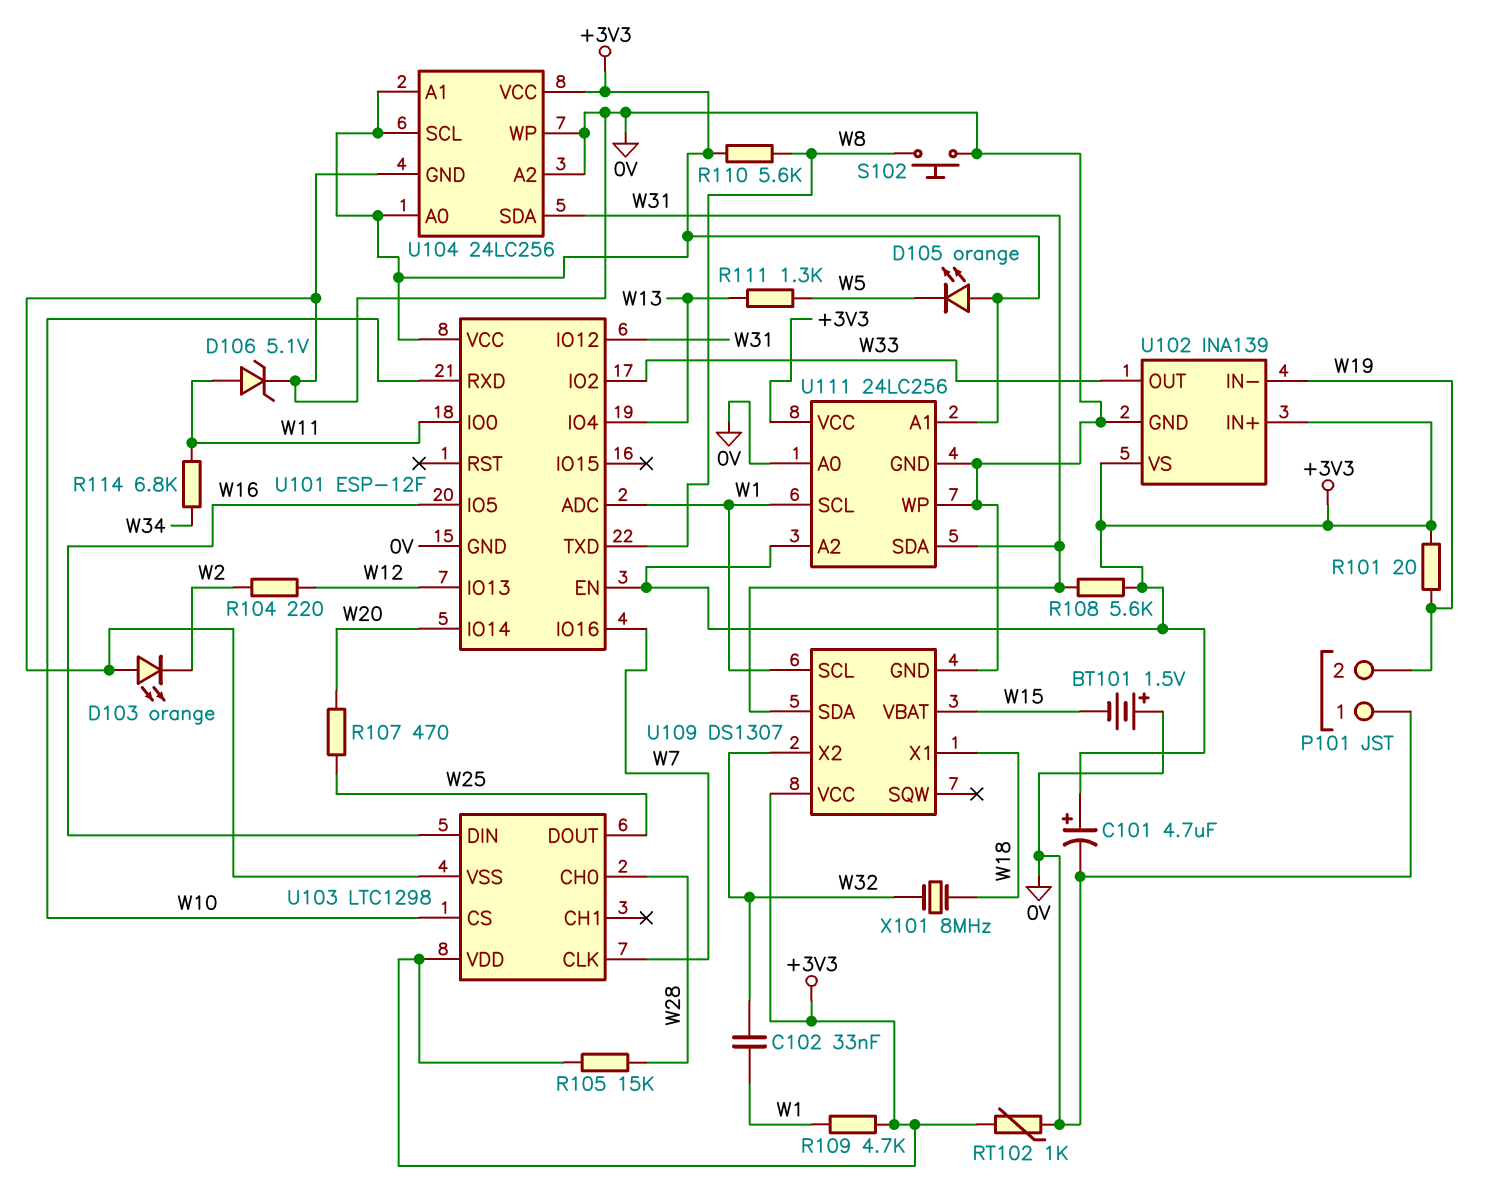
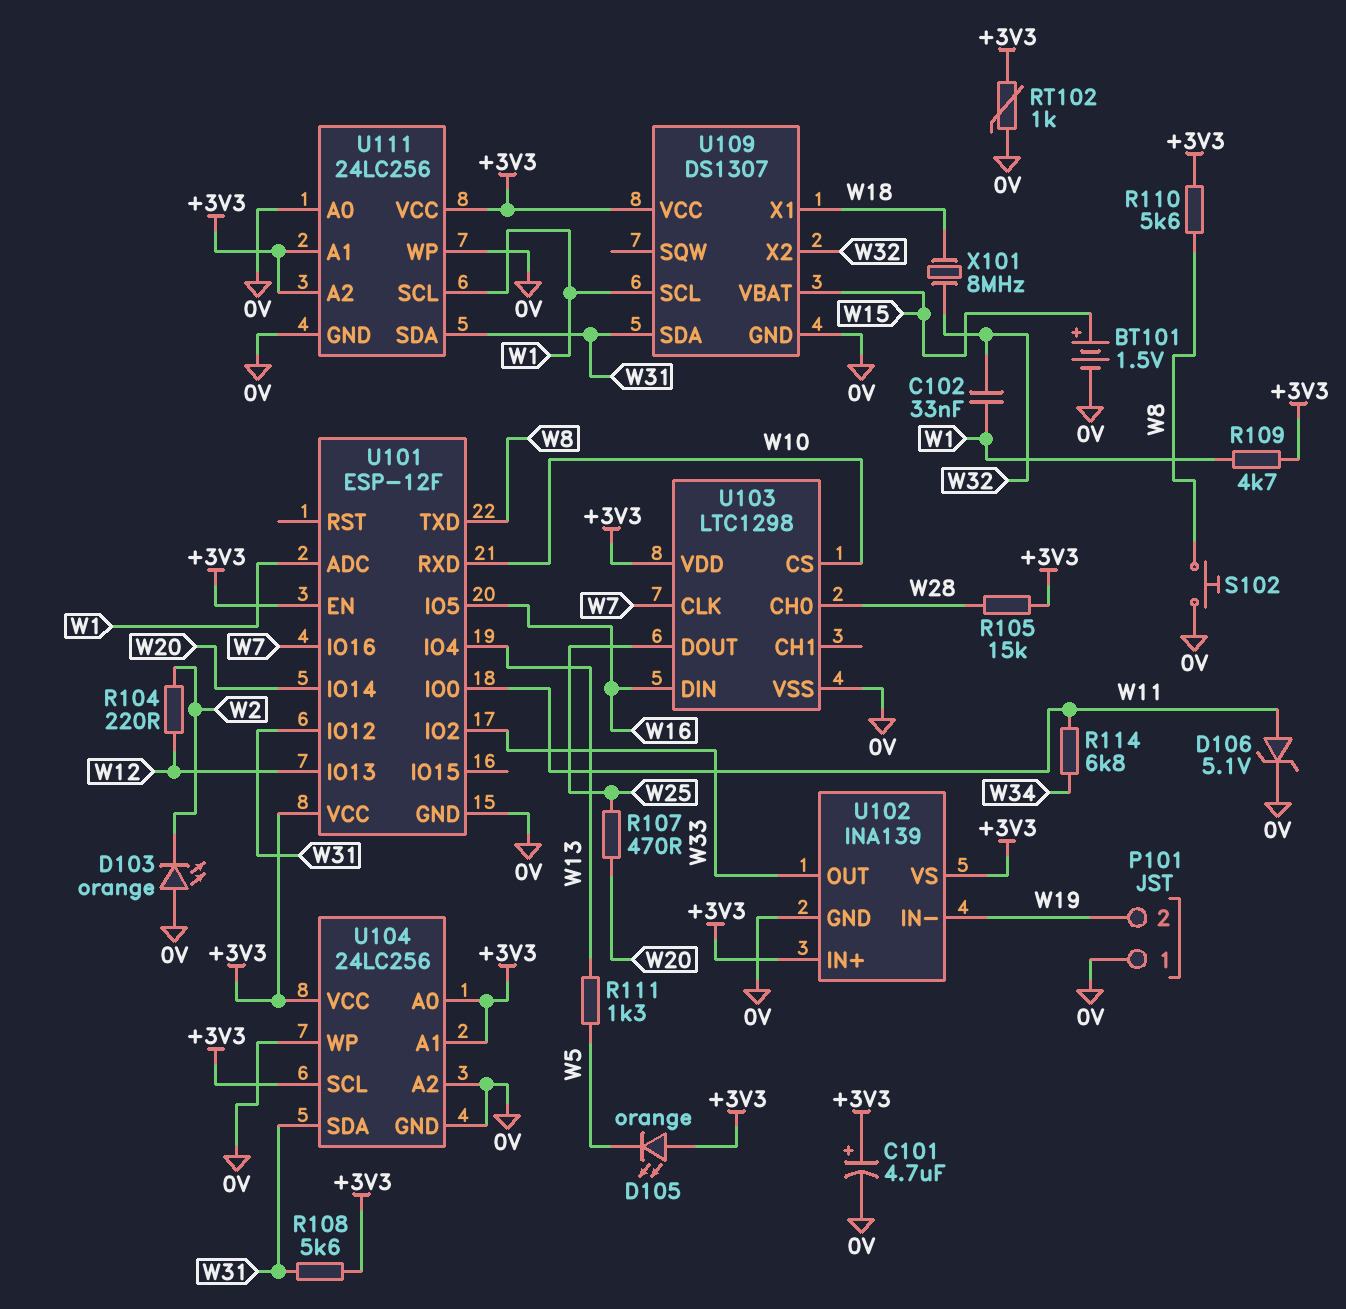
BT101: 1.5V (plus 0V, minus W15) -> 1.5V (plus W15, minus 0V)
R101: 20 (+3V3, W19) -> none

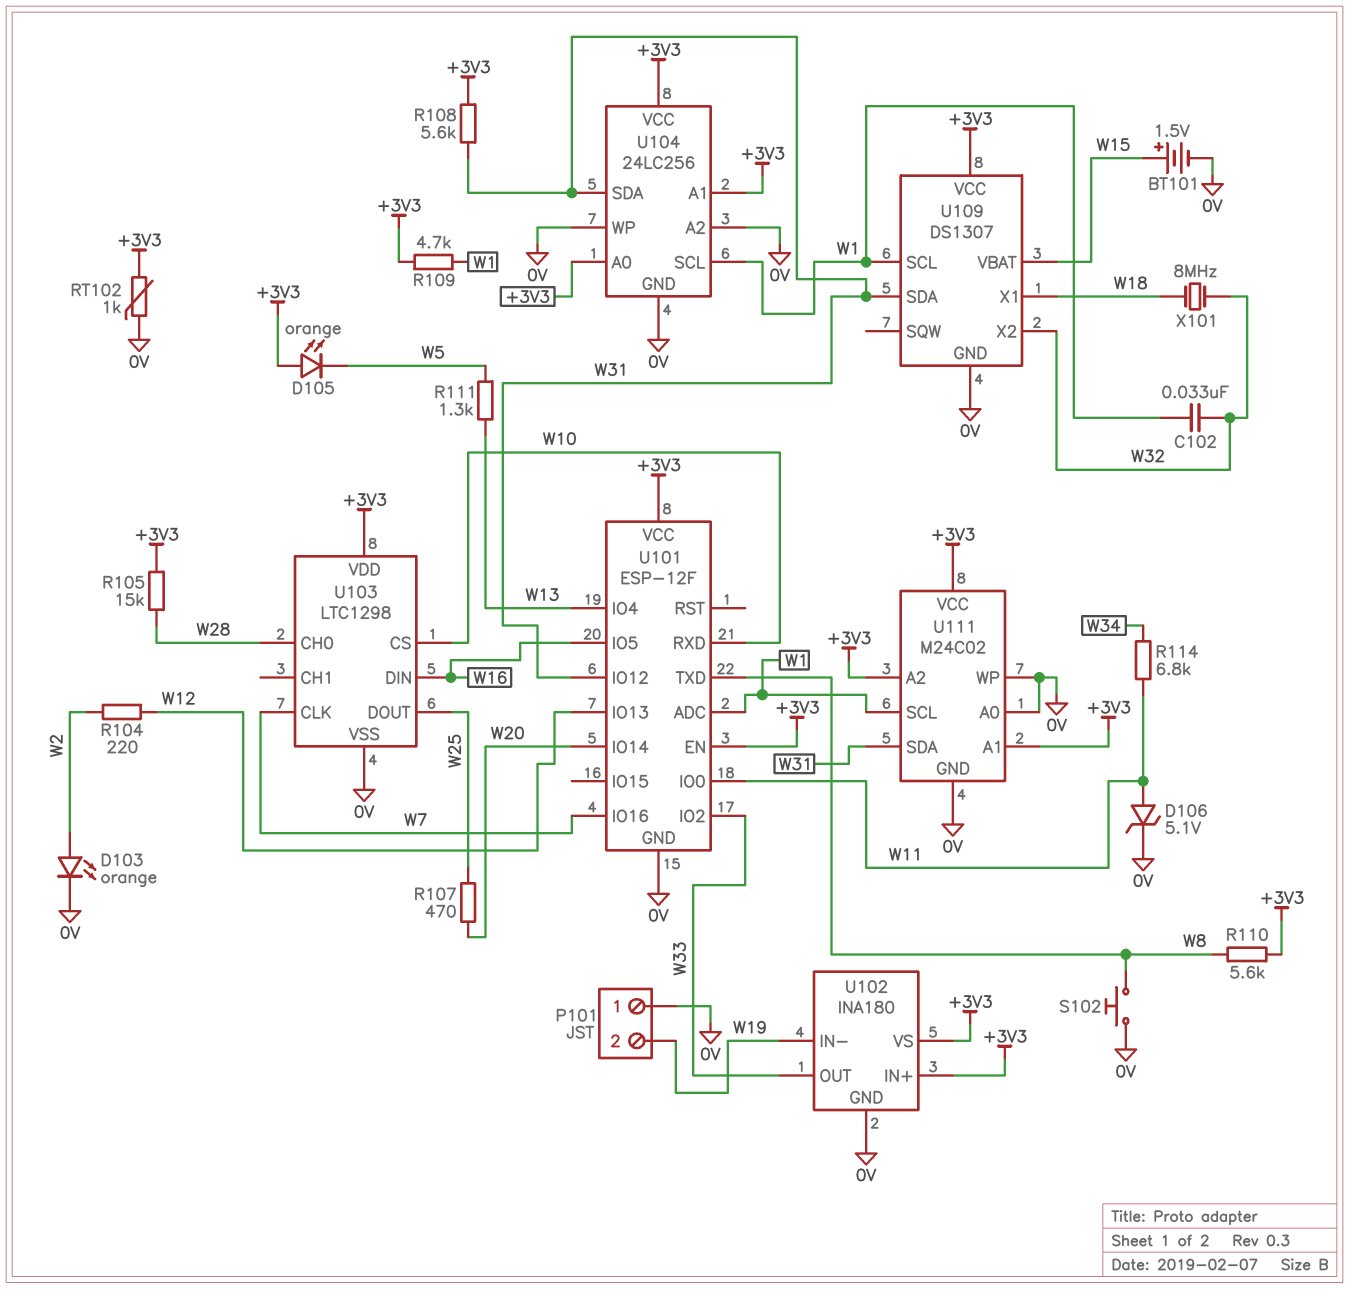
C101: 4.7uF (plus +3V3, minus 0V) -> none
D103: LED orange (A 0V, K W2) -> LED orange (A W2, K 0V)
U102: INA139 -> INA180
U104 pin SCL: +3V3 -> W1
U111: 24LC256 -> M24C02

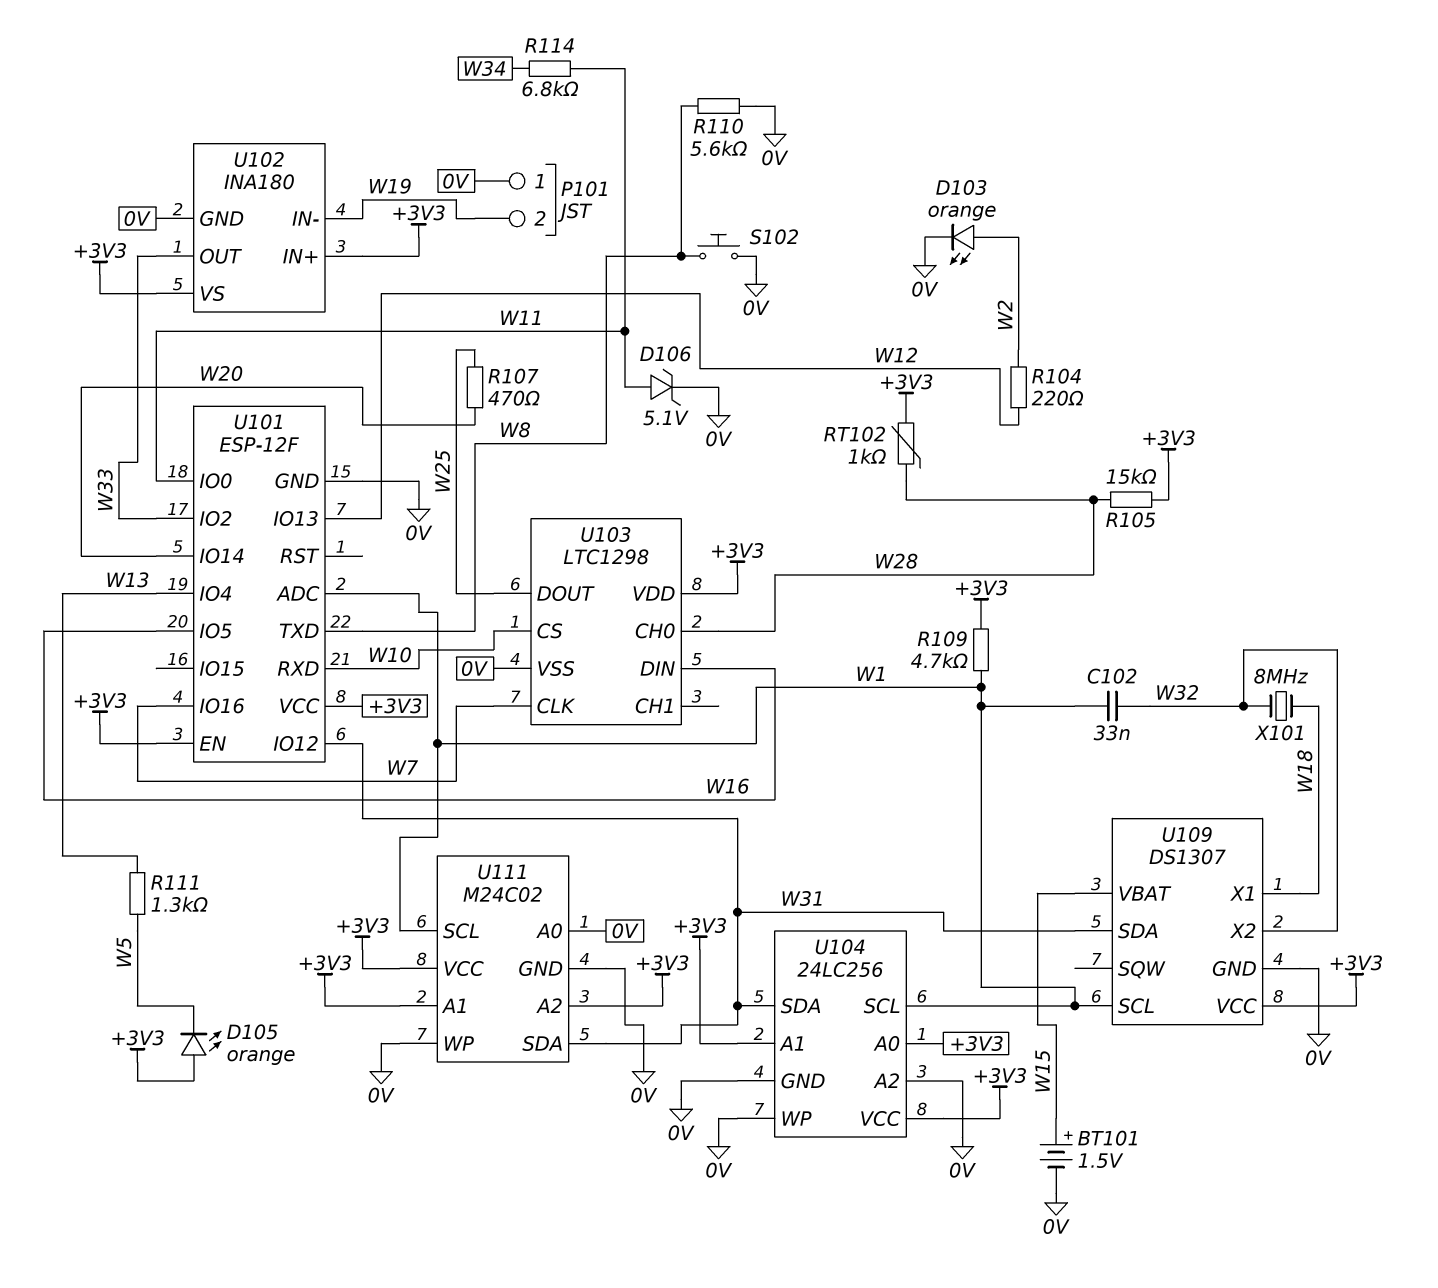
R108: 5.6k (+3V3, W31) -> none
R110: 5.6k (+3V3, W8) -> 5.6k (0V, W8)
RT102: 1k (+3V3, 0V) -> 1k (+3V3, W28)

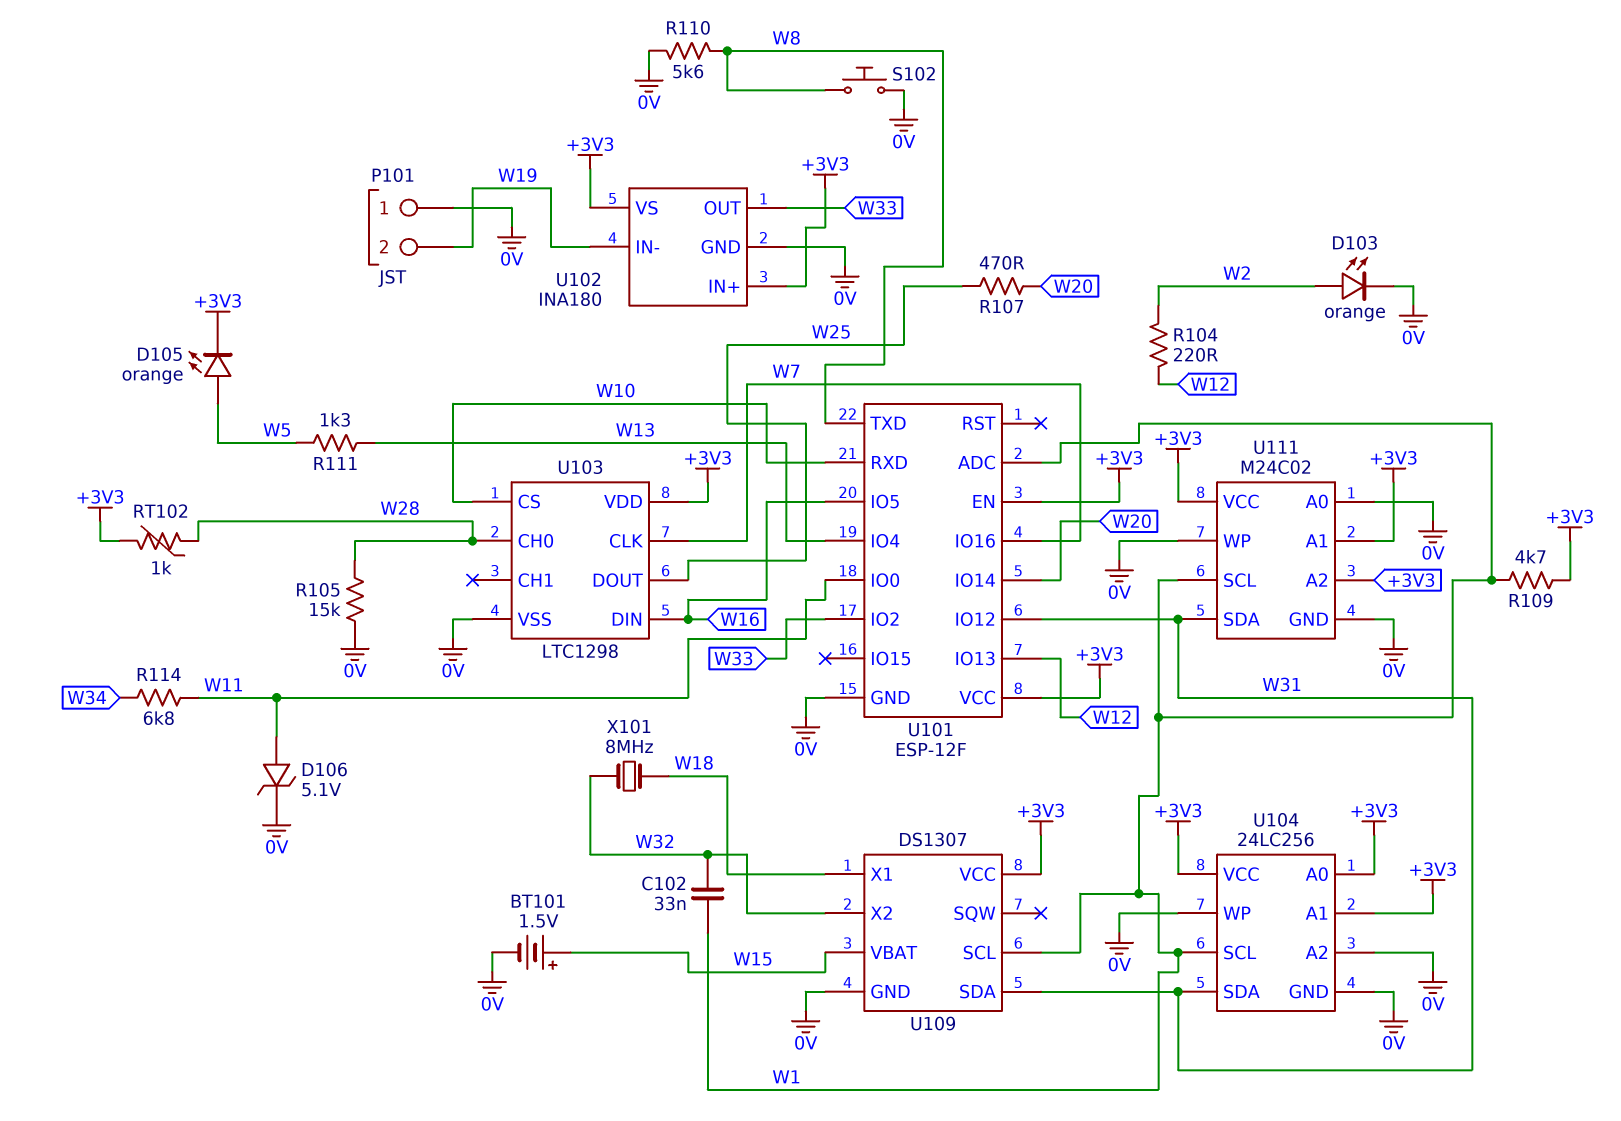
D105: LED orange (A +3V3, K W5) -> LED orange (A W5, K +3V3)
R105: 15k (+3V3, W28) -> 15k (0V, W28)

